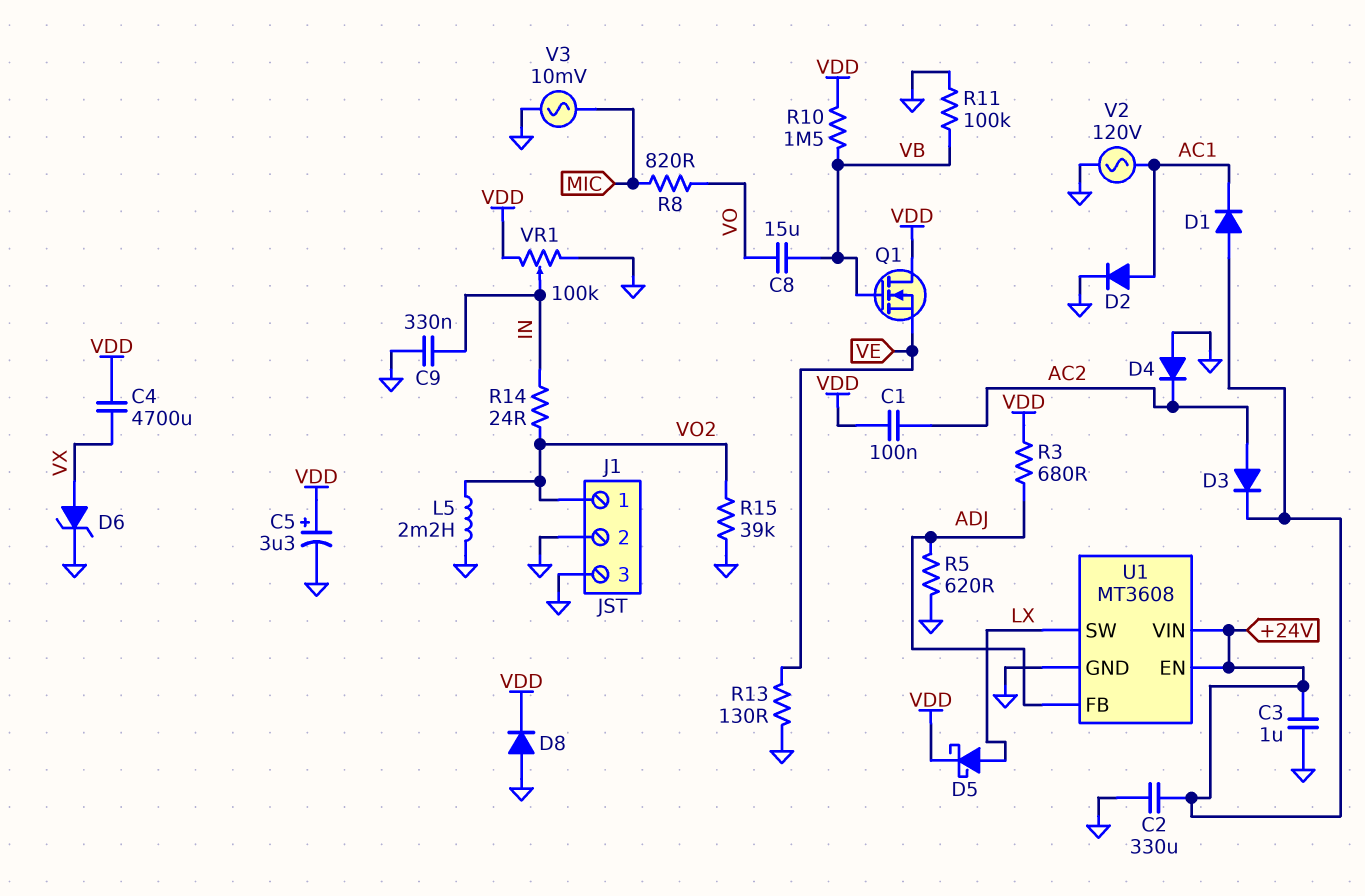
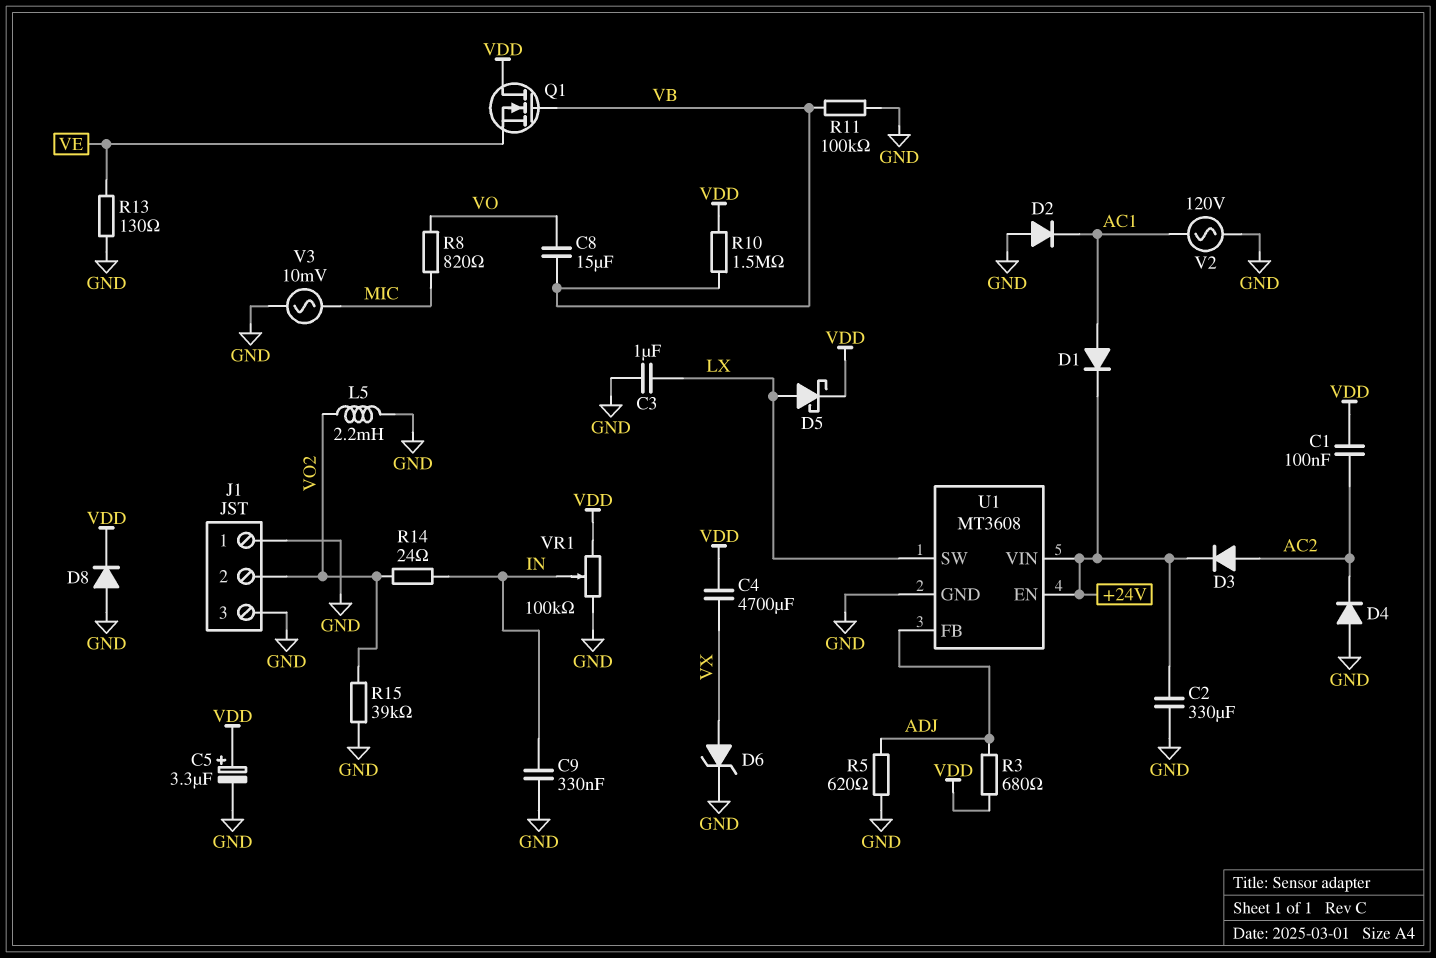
C3: 1uF (+24V, GND) -> 1uF (GND, LX)
D1: diode (A +24V, K AC1) -> diode (A AC1, K +24V)
D2: diode (A AC1, K GND) -> diode (A GND, K AC1)
J1 pin 1: VO2 -> GND
J1 pin 2: GND -> VO2

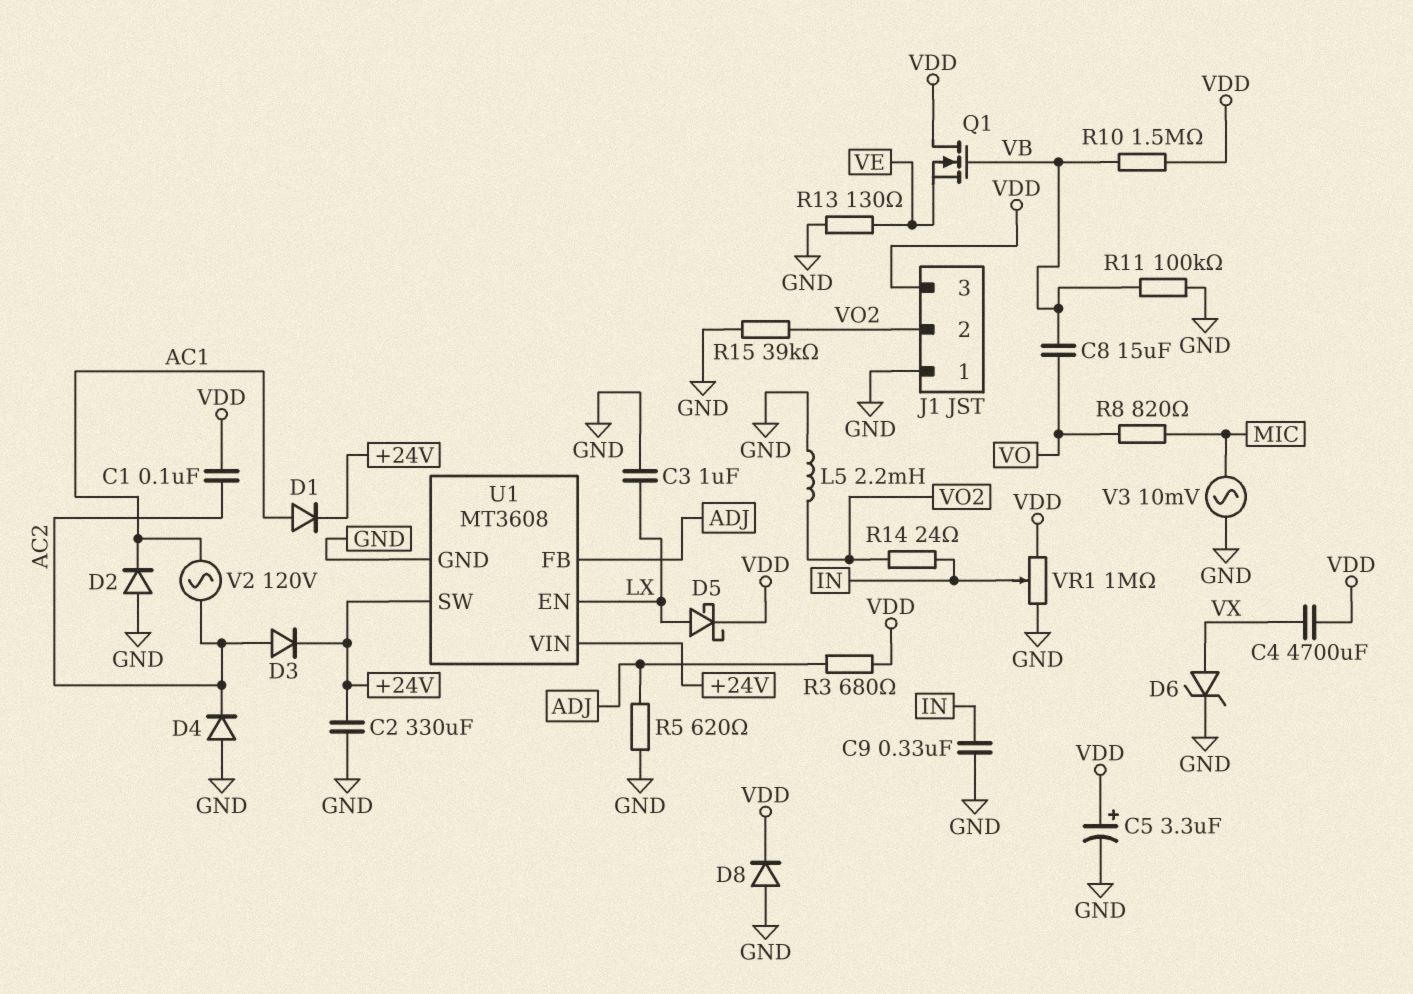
J1 pin 3: GND -> VDD
U1 pin EN: +24V -> LX
U1 pin SW: LX -> +24V
V2: AC 120V (AC1, GND) -> AC 120V (AC1, AC2)
VR1: 100k (GND, VDD, wiper IN) -> 1M (GND, VDD, wiper IN)

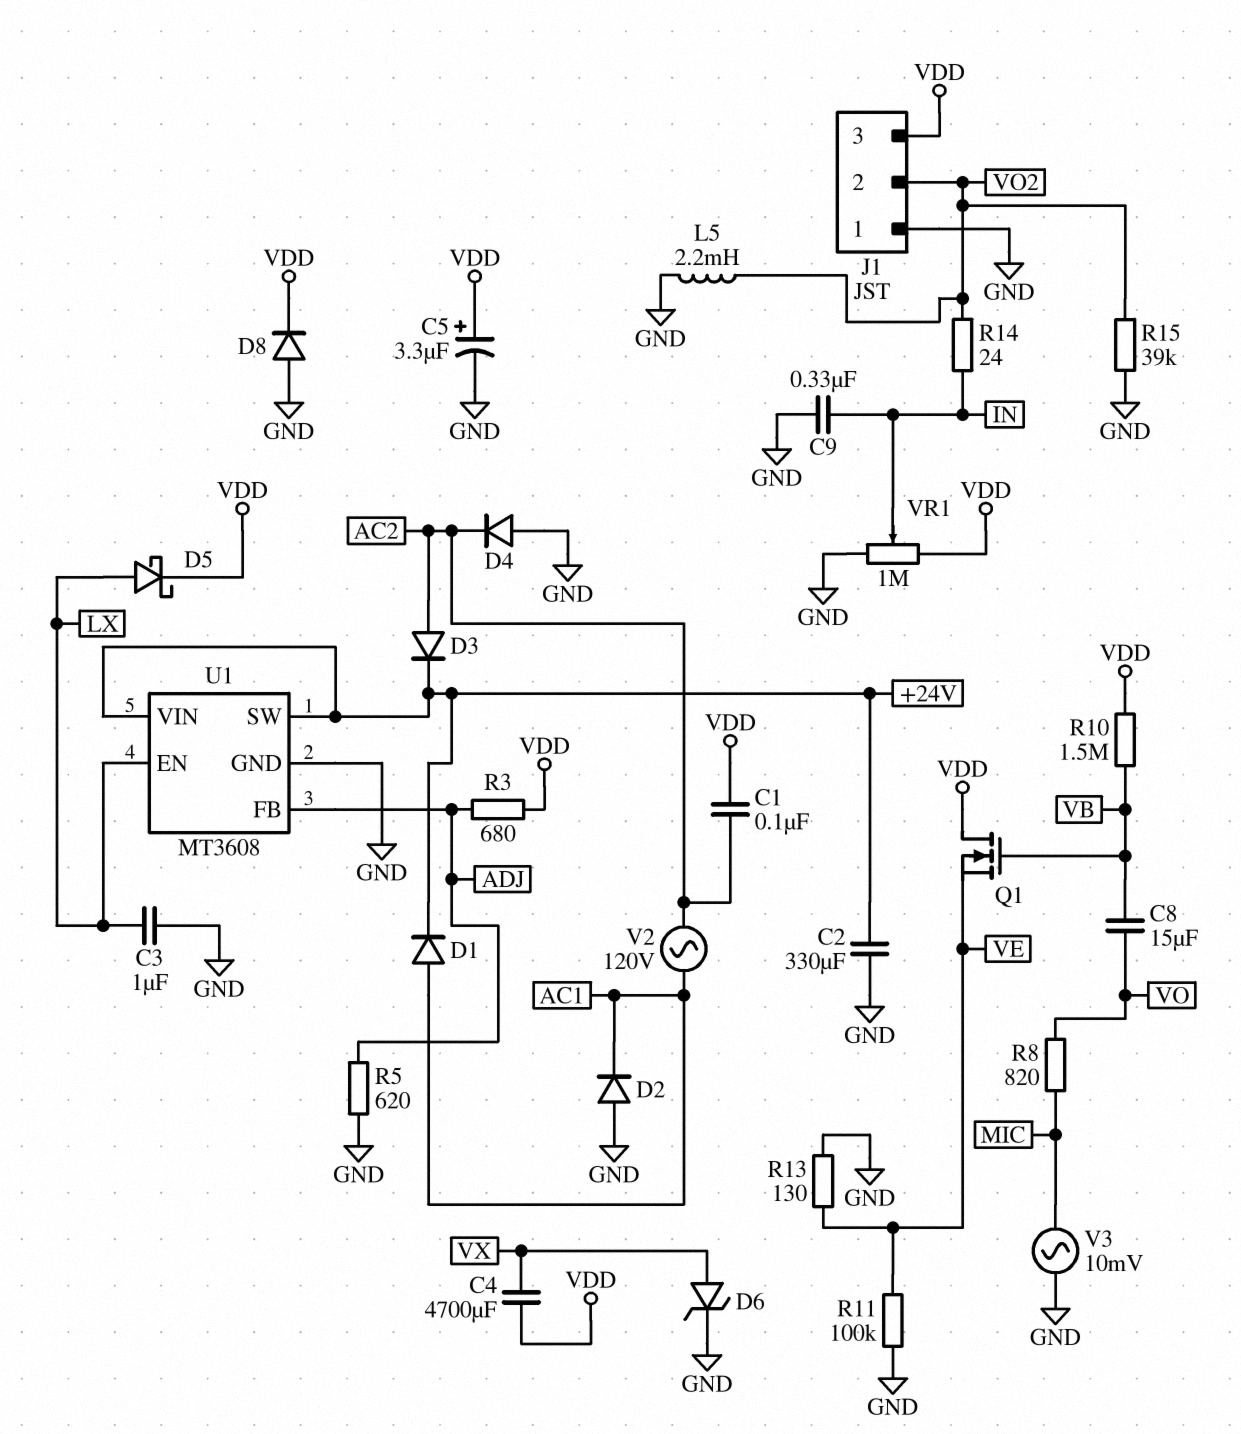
R11: 100k (GND, VB) -> 100k (GND, VE)

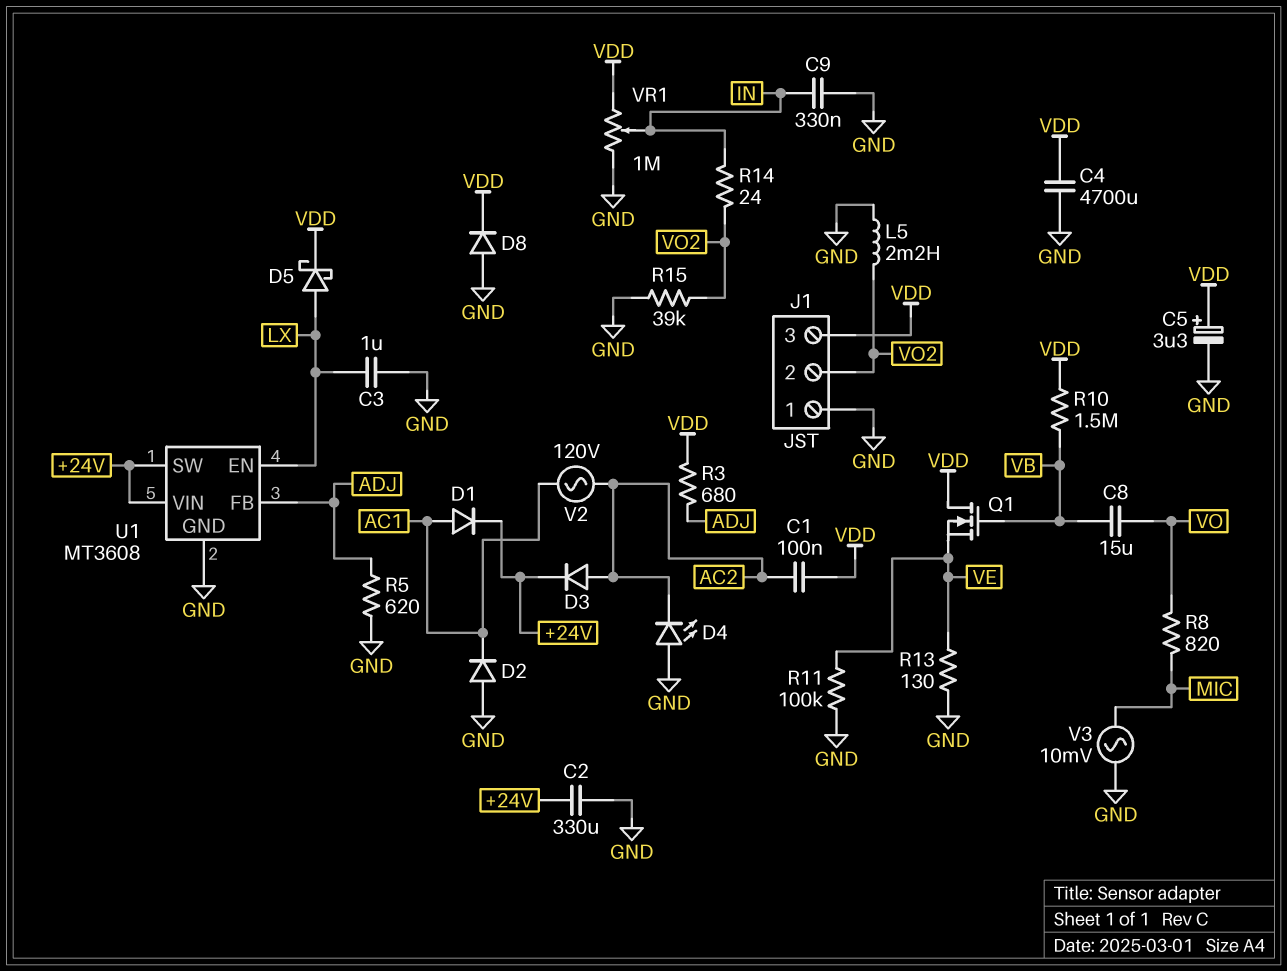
C4: 4700uF (VDD, VX) -> 4700uF (GND, VDD)
D4: diode (A GND, K AC2) -> LED (A GND, K AC2)
D6: zener (A VX, K GND) -> none

